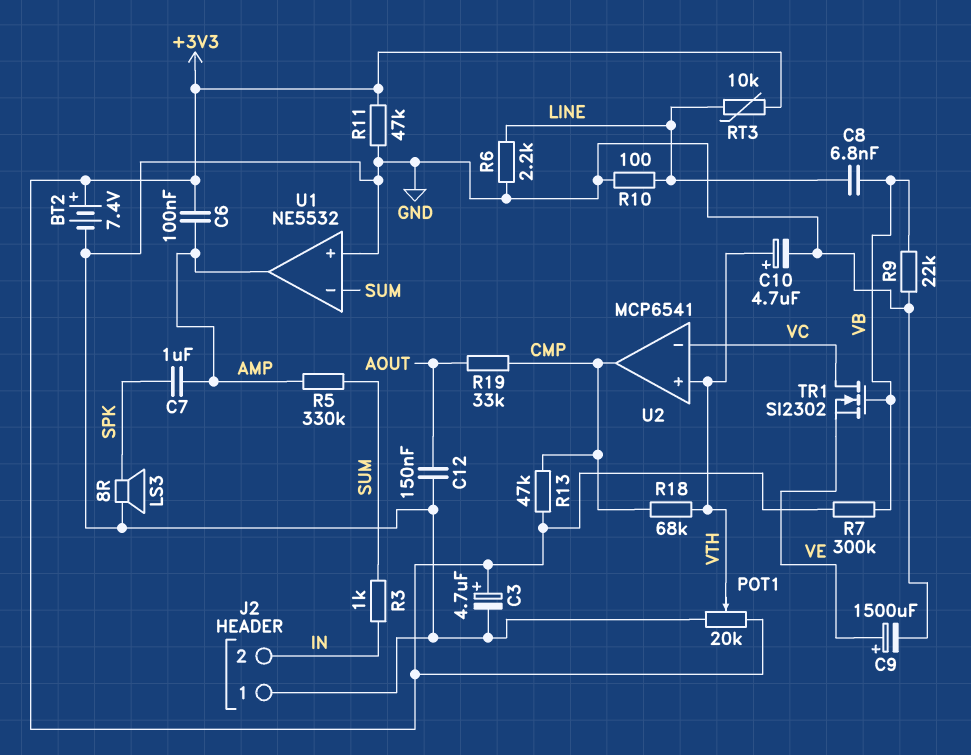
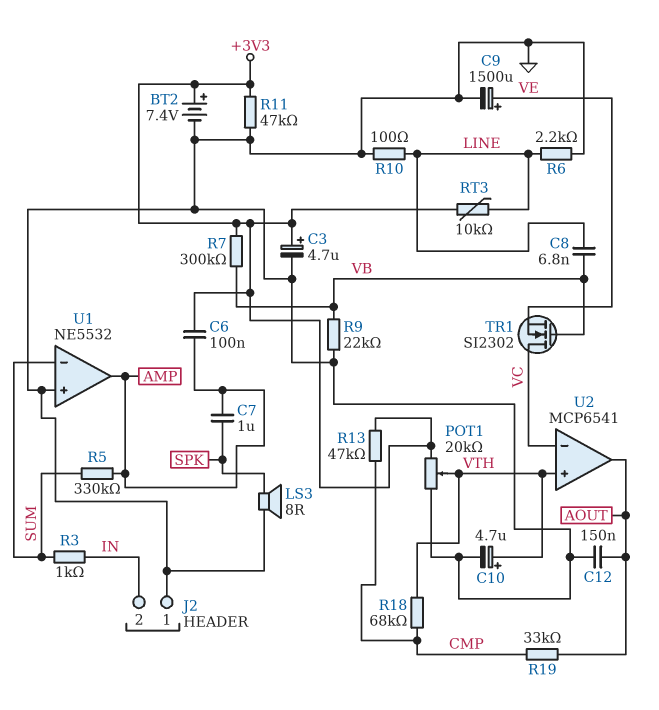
U2 pin out: CMP -> AOUT

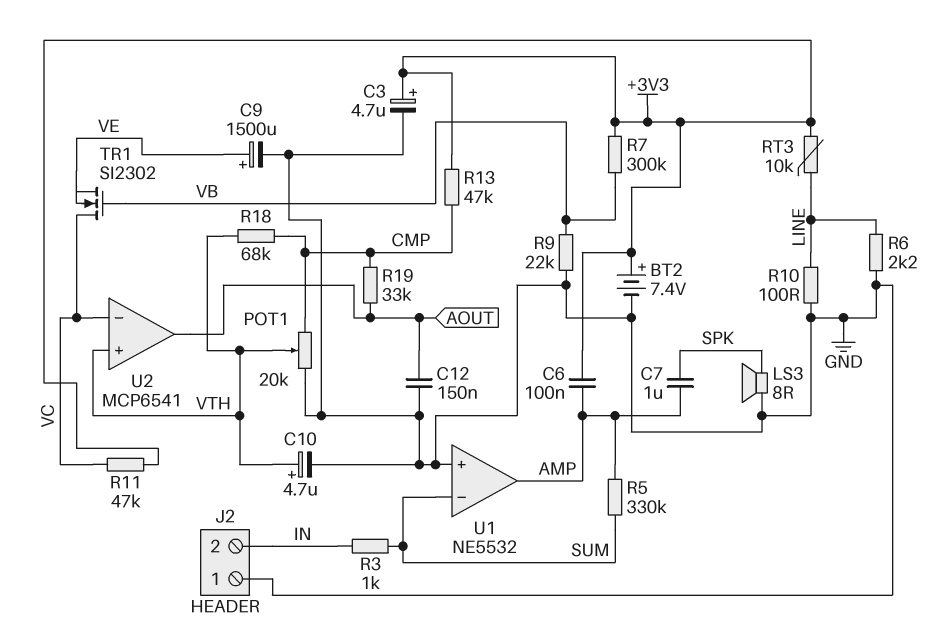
C8: 6.8nF (LINE, VB) -> none
POT1: 20k (+3V3, GND, wiper VTH) -> 20k (CMP, GND, wiper VTH)
R11: 47k (+3V3, GND) -> 47k (+3V3, VC)

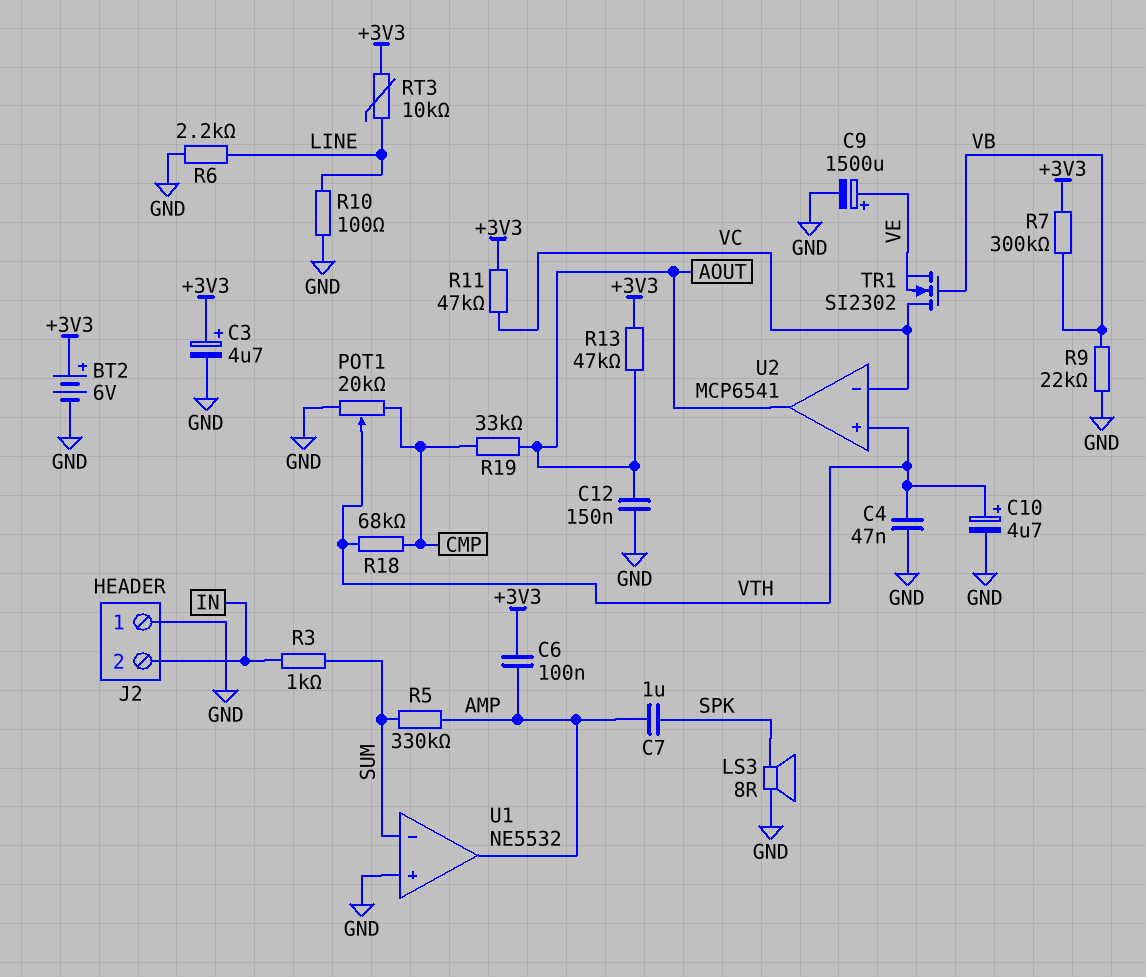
BT2: 7.4V (plus +3V3, minus GND) -> 6V (plus +3V3, minus GND)
C4: none -> 47nF (GND, VTH)
R13: 47k (+3V3, CMP) -> 47k (+3V3, AOUT)

